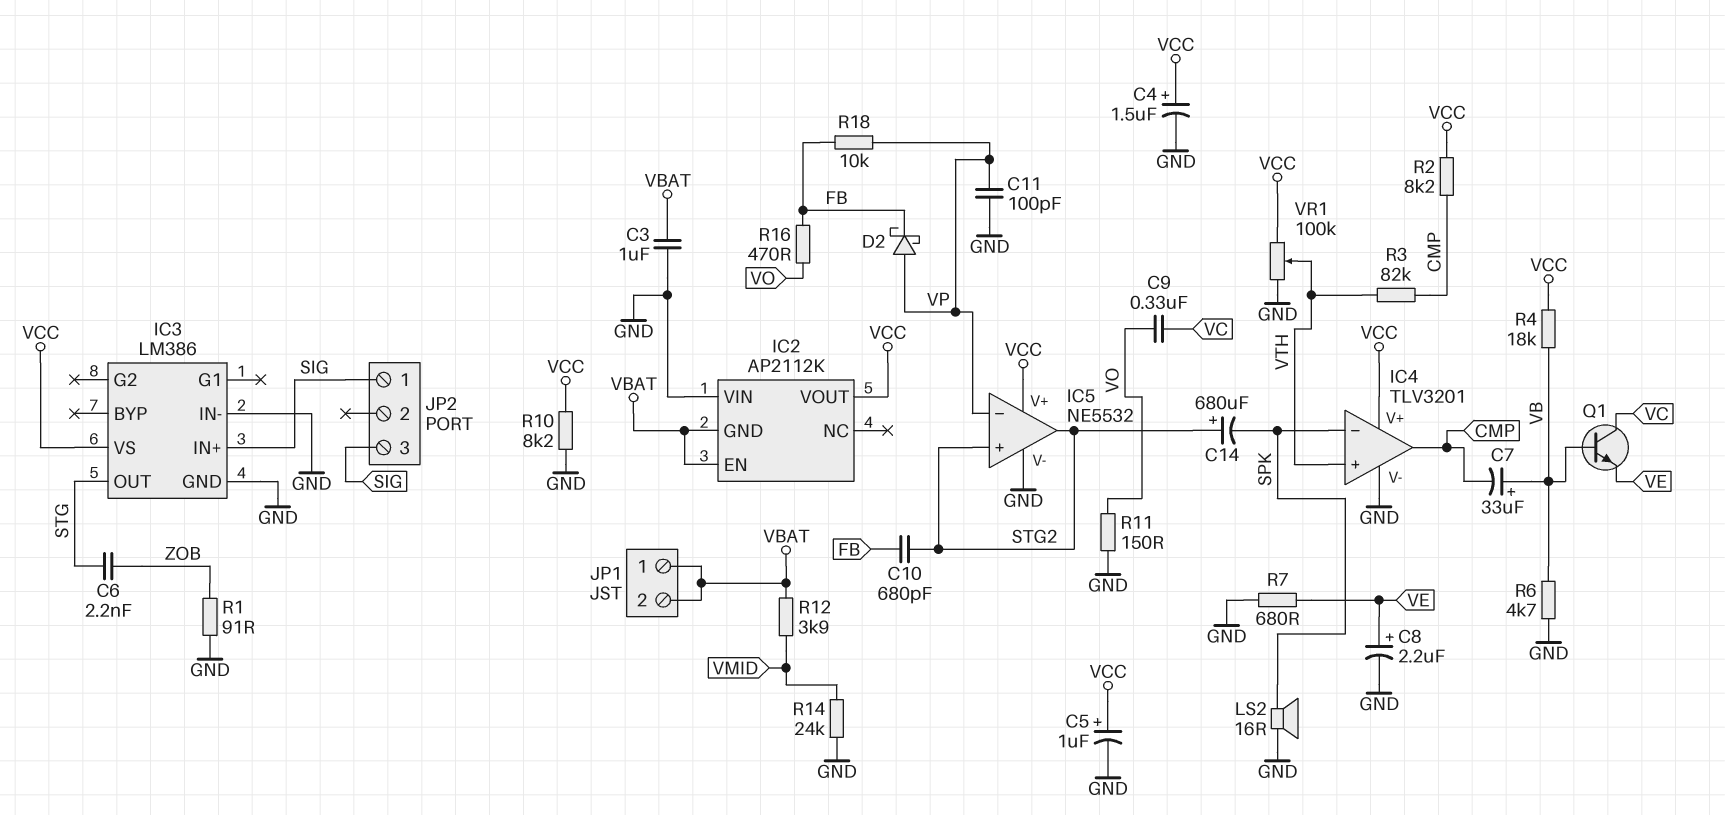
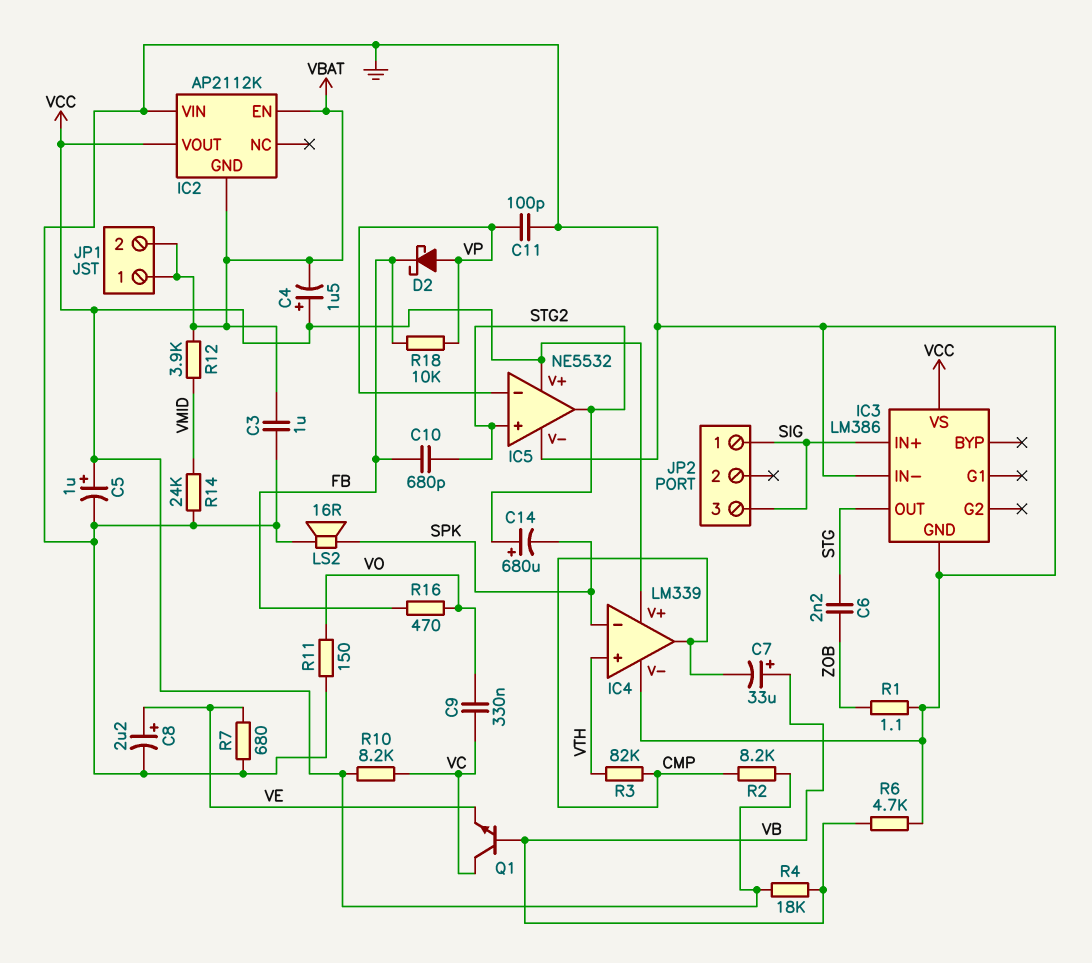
C4: 1.5uF (plus VCC, minus GND) -> 1.5uF (plus VCC, minus VBAT)
IC4: TLV3201 -> LM339
R1: 91 (GND, ZOB) -> 1.1 (GND, ZOB)
R10: 8.2k (GND, VCC) -> 8.2k (VC, VCC)
VR1: 100k (GND, VCC, wiper VTH) -> none

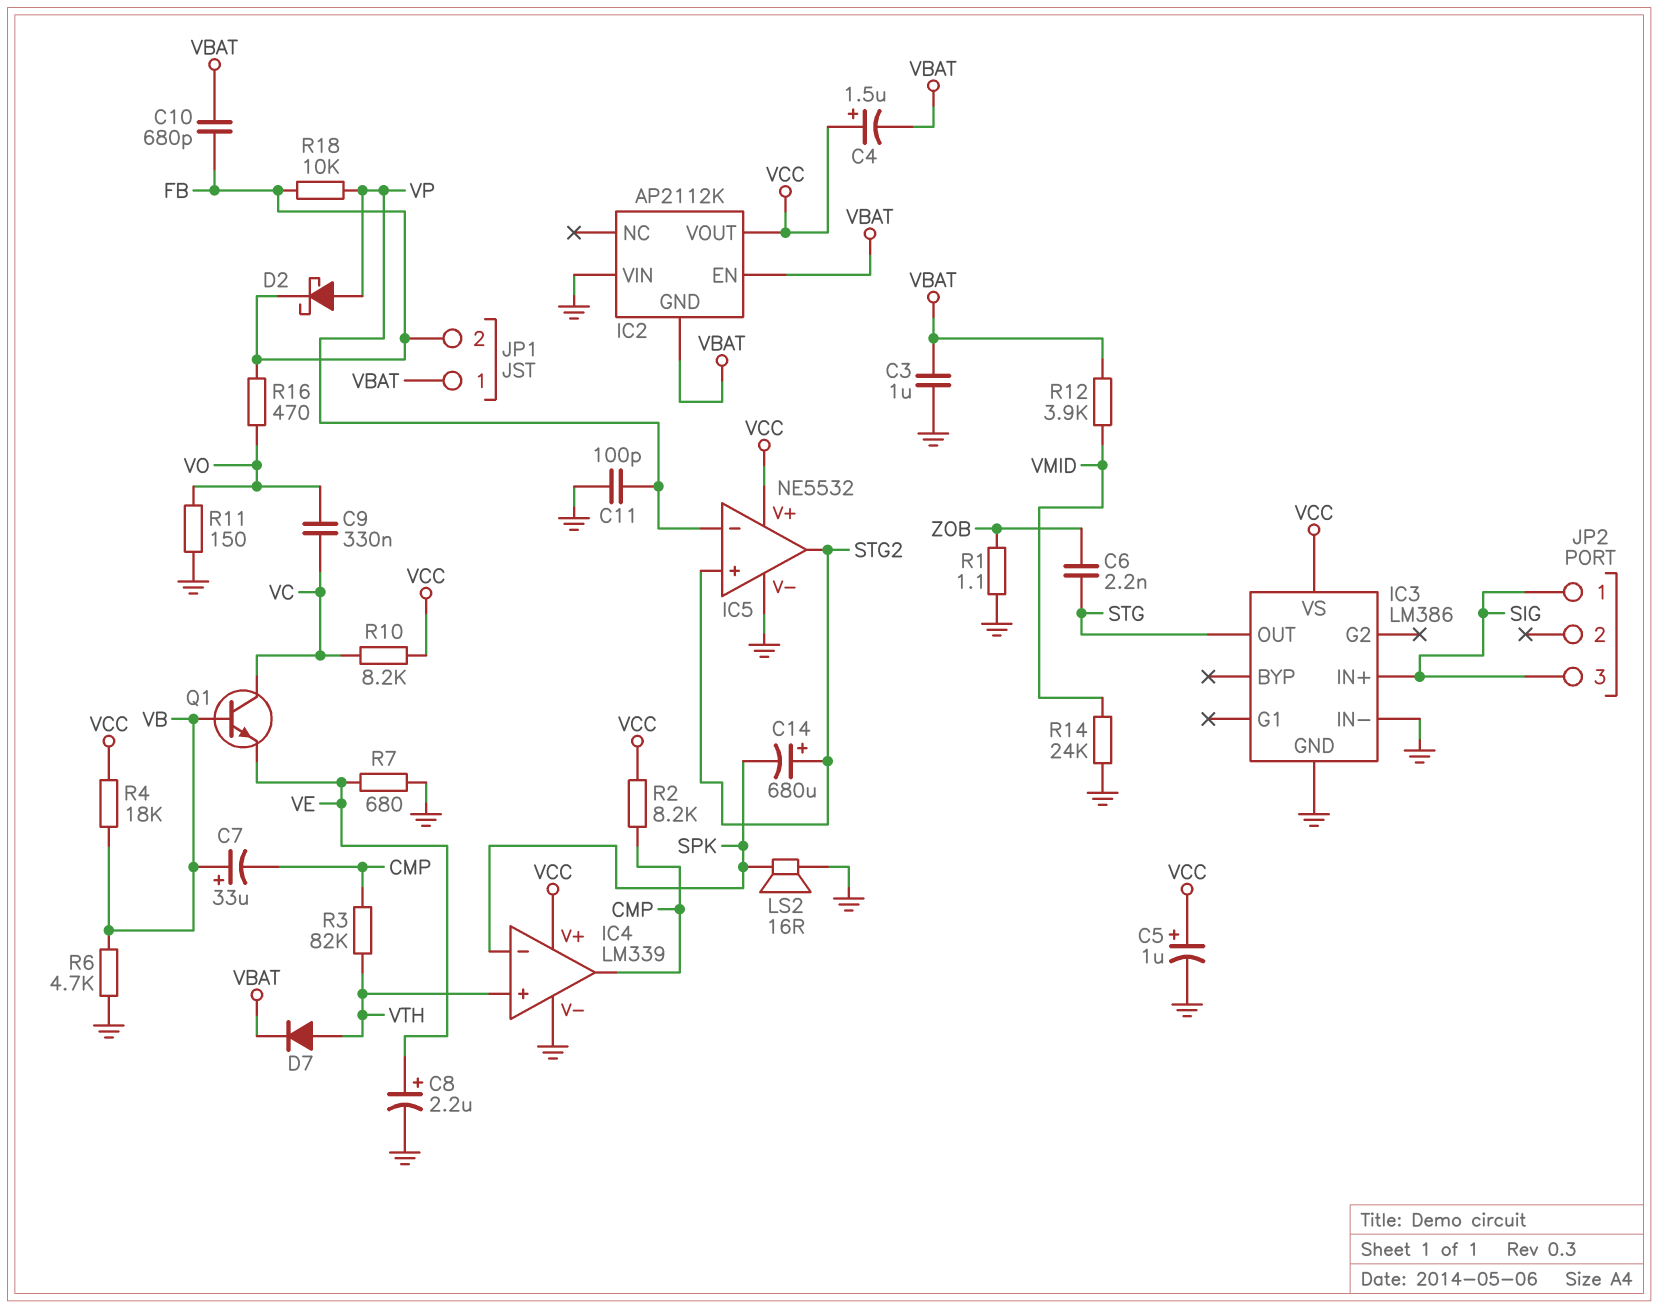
C10: 680pF (FB, STG2) -> 680pF (FB, VBAT)
D7: none -> diode (A VTH, K VBAT)
JP1 pin 2: VBAT -> FB

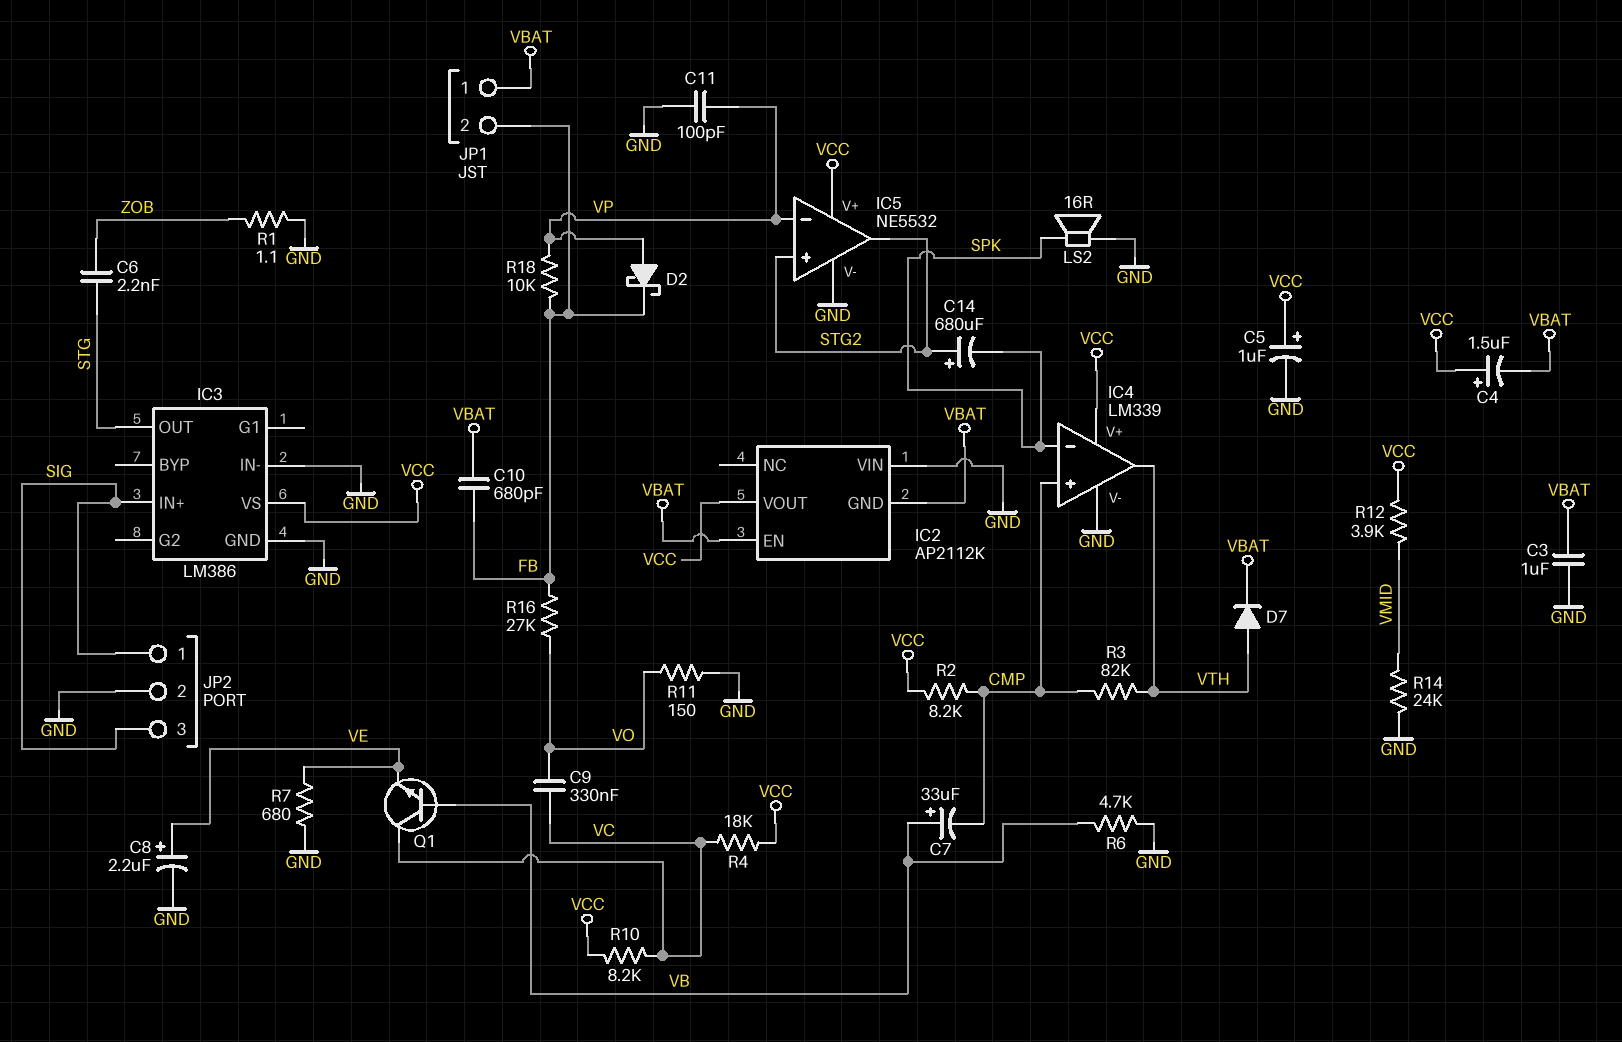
IC4 pin in+: VTH -> CMP
IC4 pin out: CMP -> VTH
JP2 pin 2: none -> GND
R4: 18k (VB, VCC) -> 18k (VC, VCC)
R12: 3.9k (VBAT, VMID) -> 3.9k (VCC, VMID)
R16: 470 (FB, VO) -> 27k (FB, VO)

